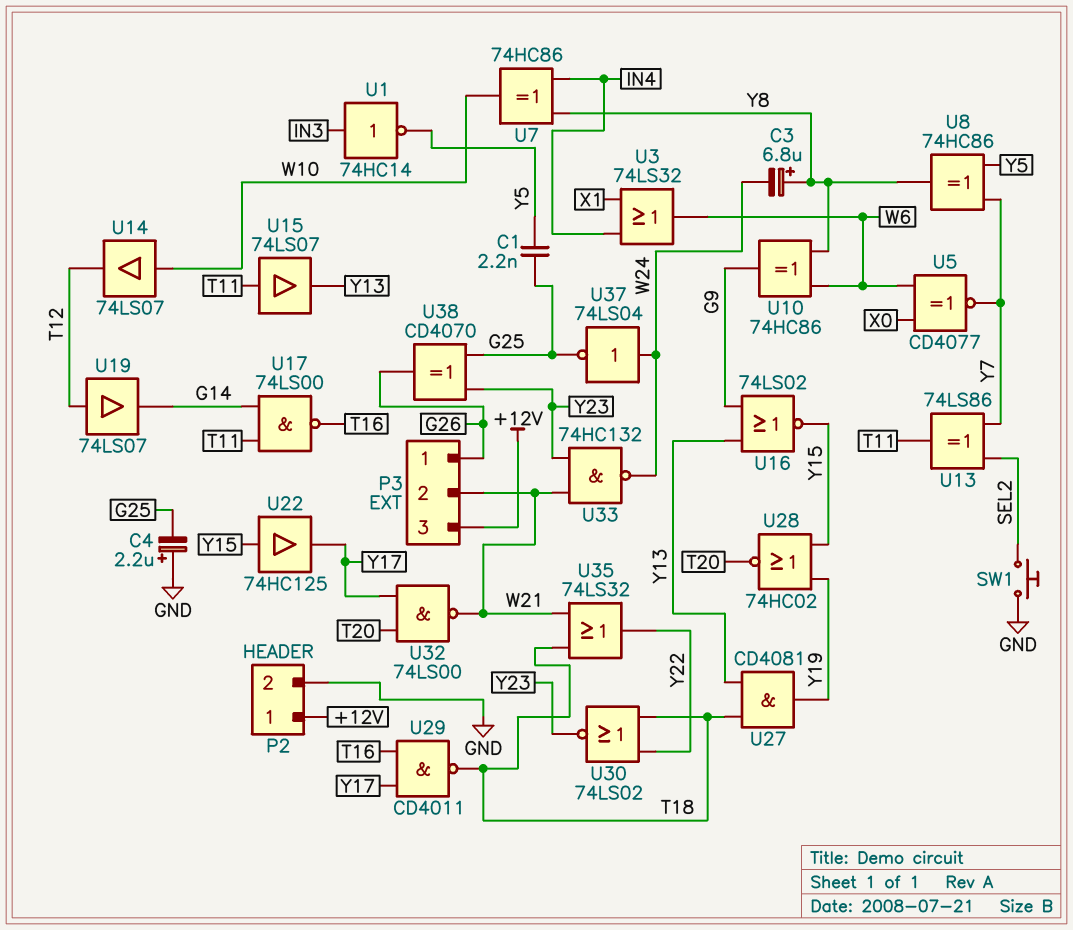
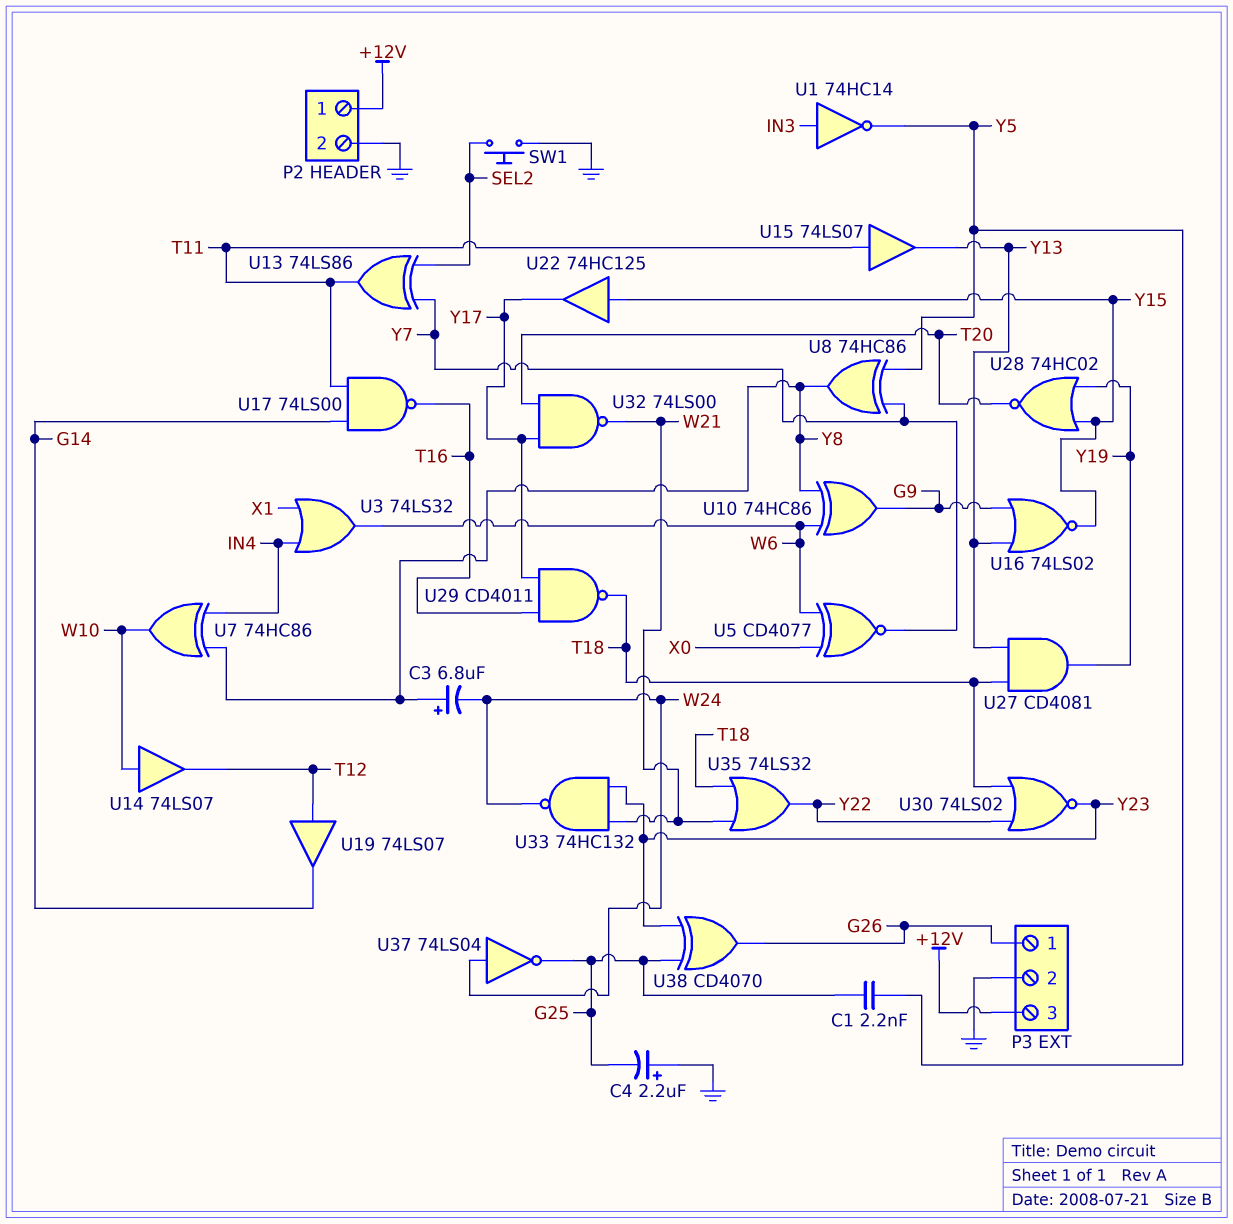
P3 pin 2: W21 -> GND

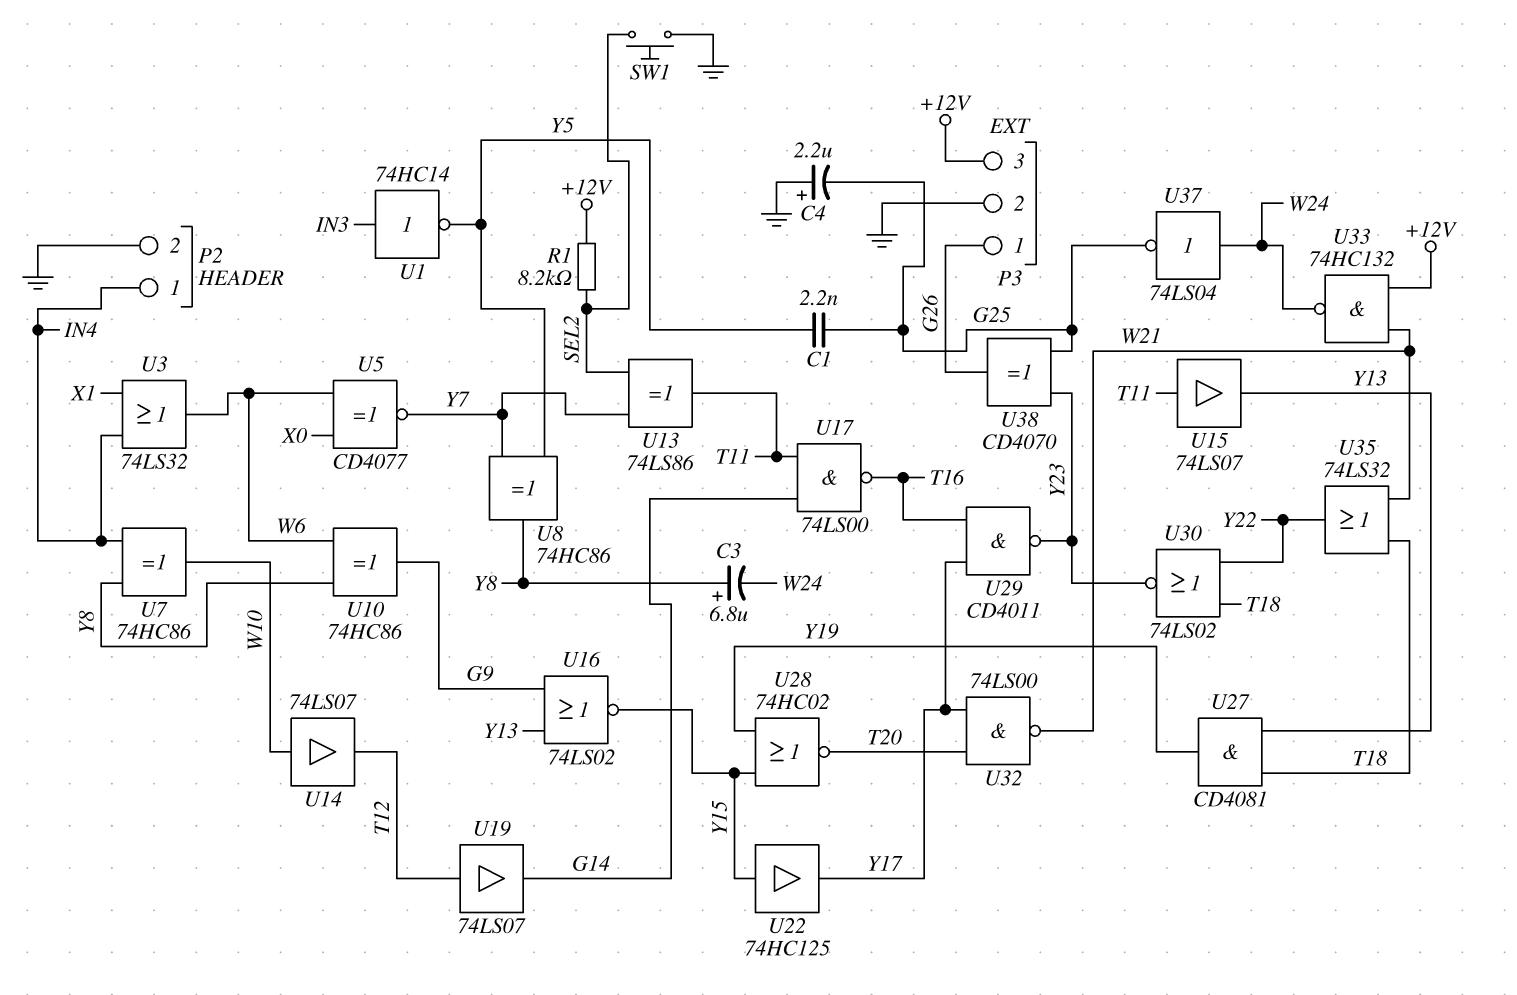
P2 pin 1: +12V -> IN4
R1: none -> 8.2k (+12V, SEL2)
U29: NAND CD4011 (in T16, in Y17, out T18) -> NAND CD4011 (in T16, in Y17, out Y23)
U33: NAND 74HC132 (in W21, in Y23, out W24) -> NAND 74HC132 (in +12V, in W21, out W24)

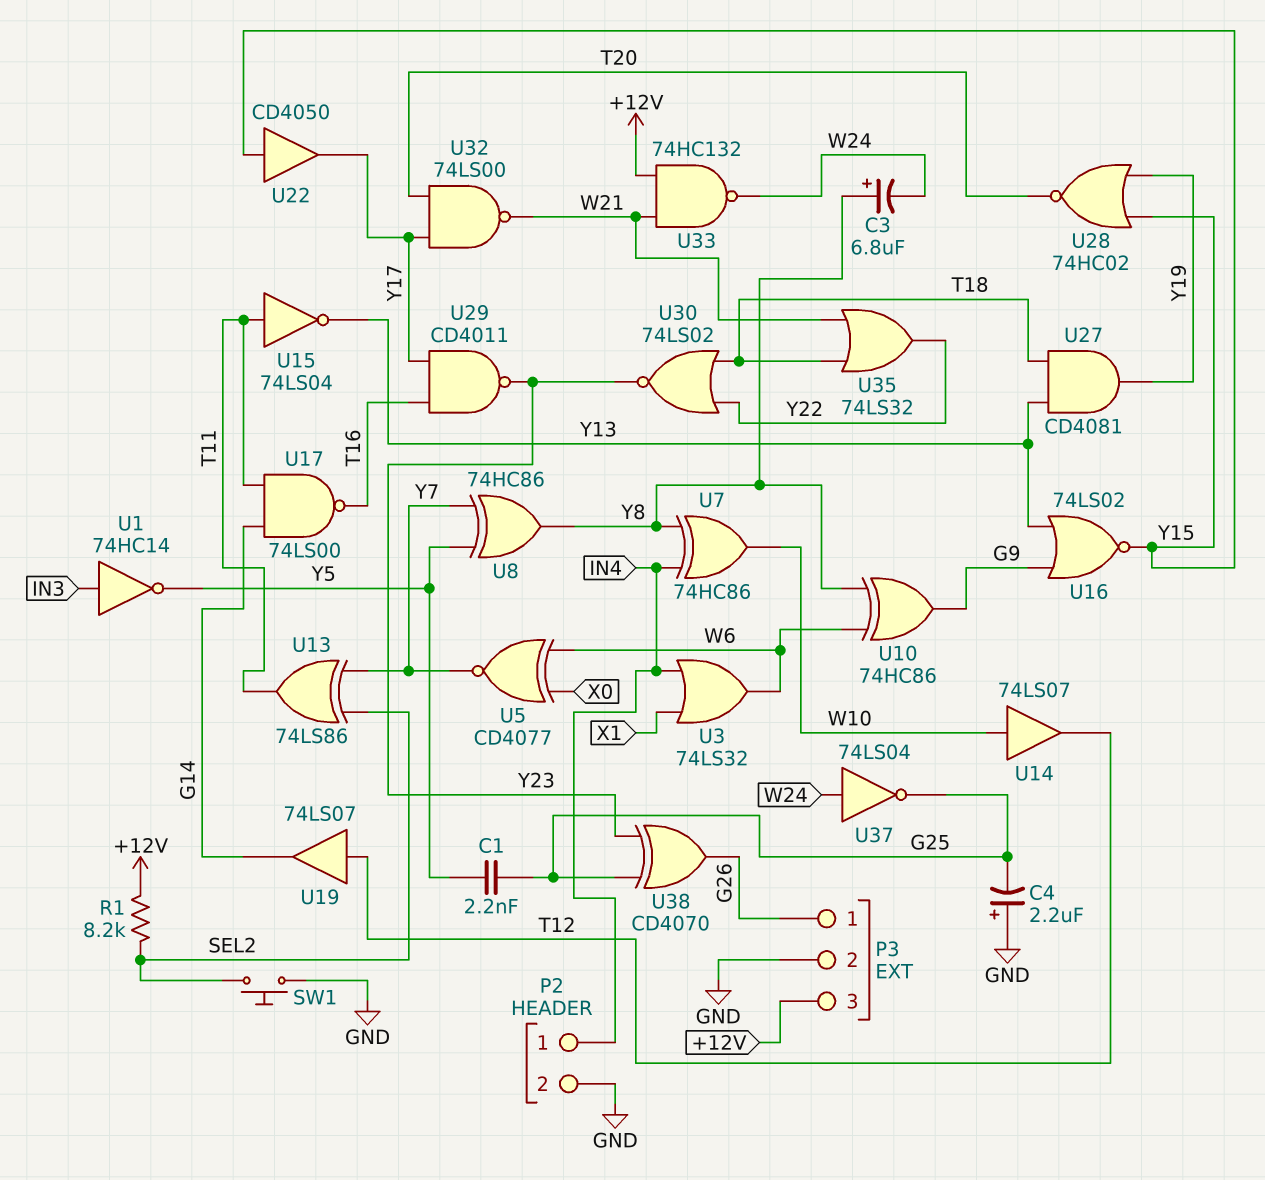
U15: buffer 74LS07 (in T11, out Y13) -> NOT 74LS04 (in T11, out Y13)
U22: buffer 74HC125 (in Y15, out Y17) -> buffer CD4050 (in Y15, out Y17)

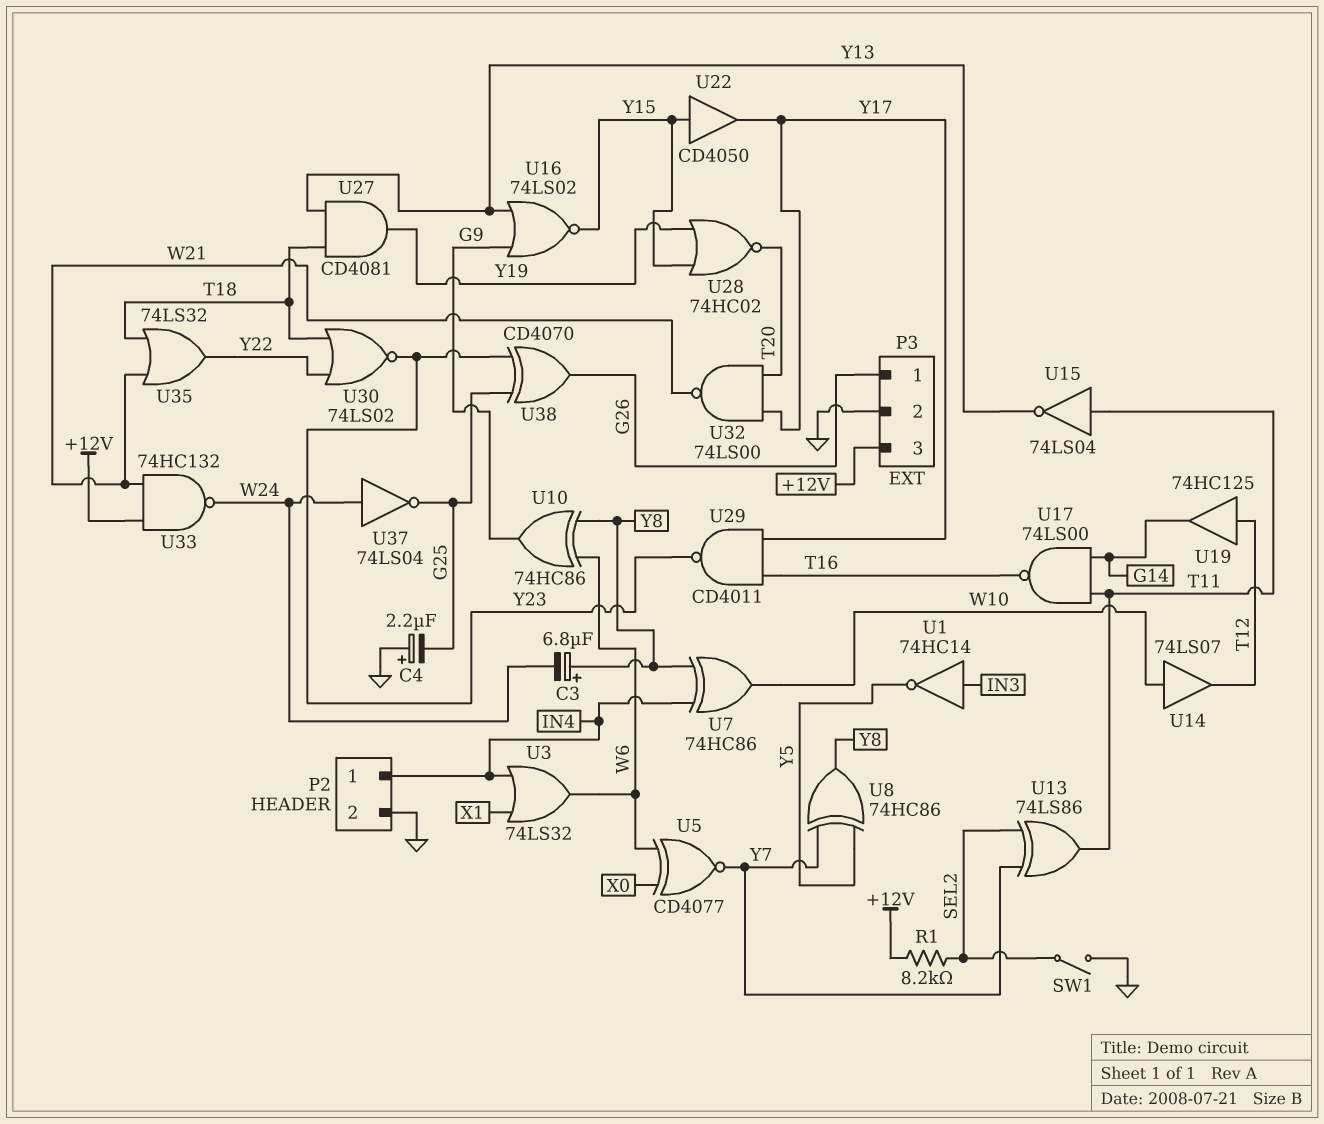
C1: 2.2nF (G25, Y5) -> none
SW1: button (GND, SEL2) -> switch (GND, SEL2)
U19: buffer 74LS07 (in T12, out G14) -> buffer 74HC125 (in T12, out G14)

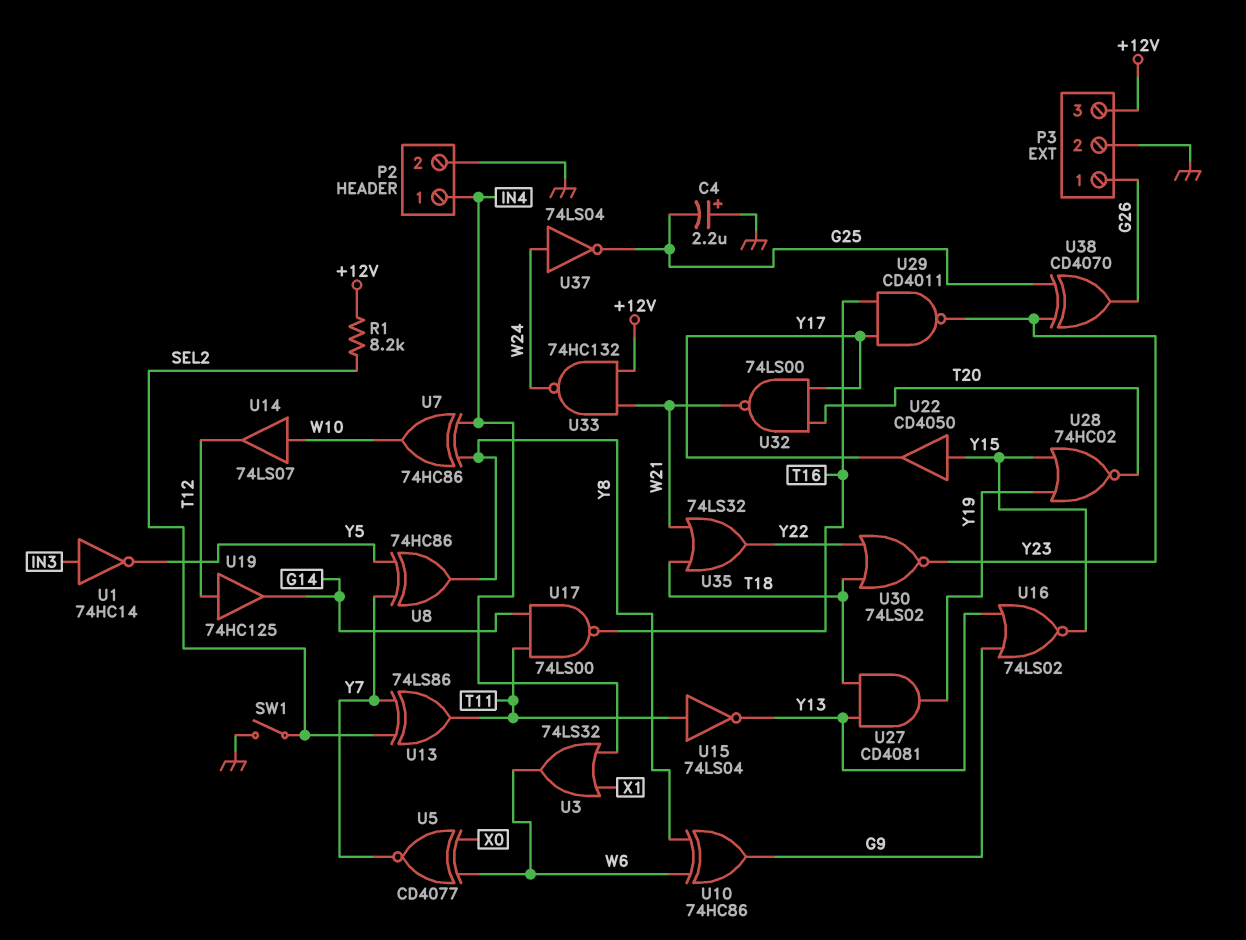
C3: 6.8uF (plus Y8, minus W24) -> none

